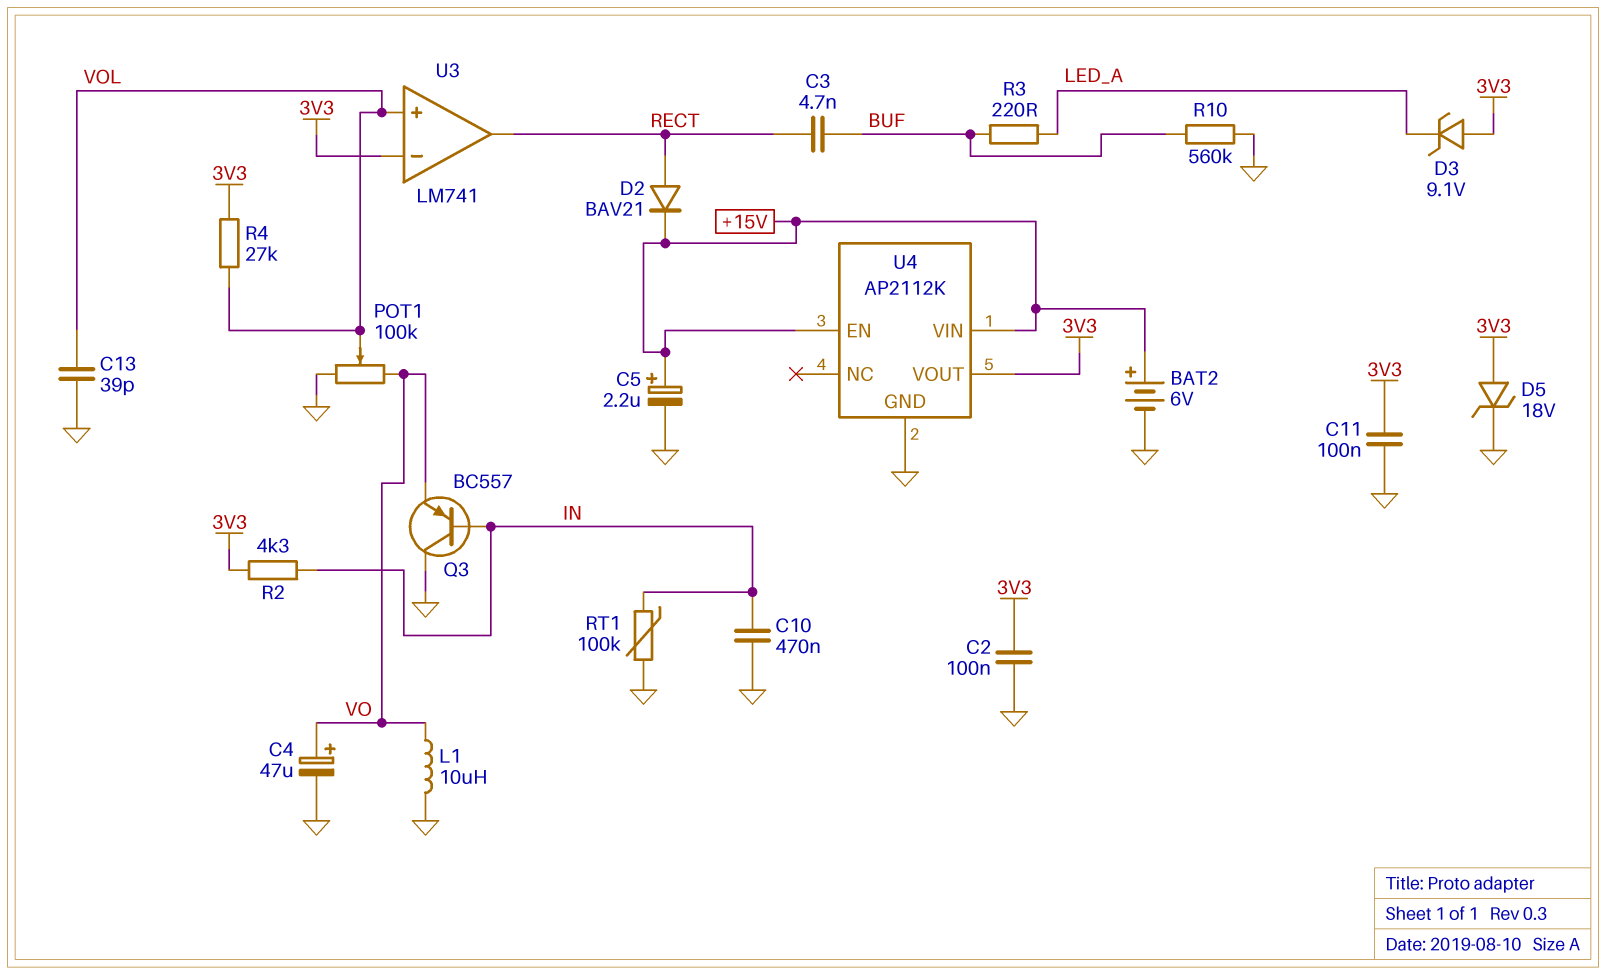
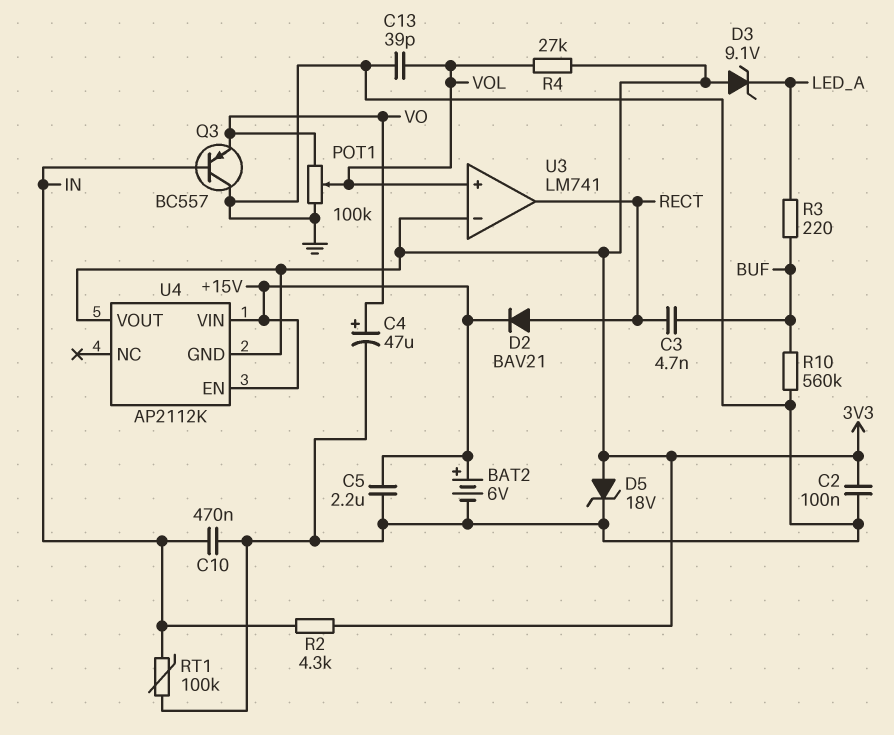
C5: 2.2uF (plus +15V, minus GND) -> 2.2uF (+15V, GND)
C11: 100nF (3V3, GND) -> none
L1: 10uH (GND, VO) -> none
U4 pin GND: GND -> 3V3

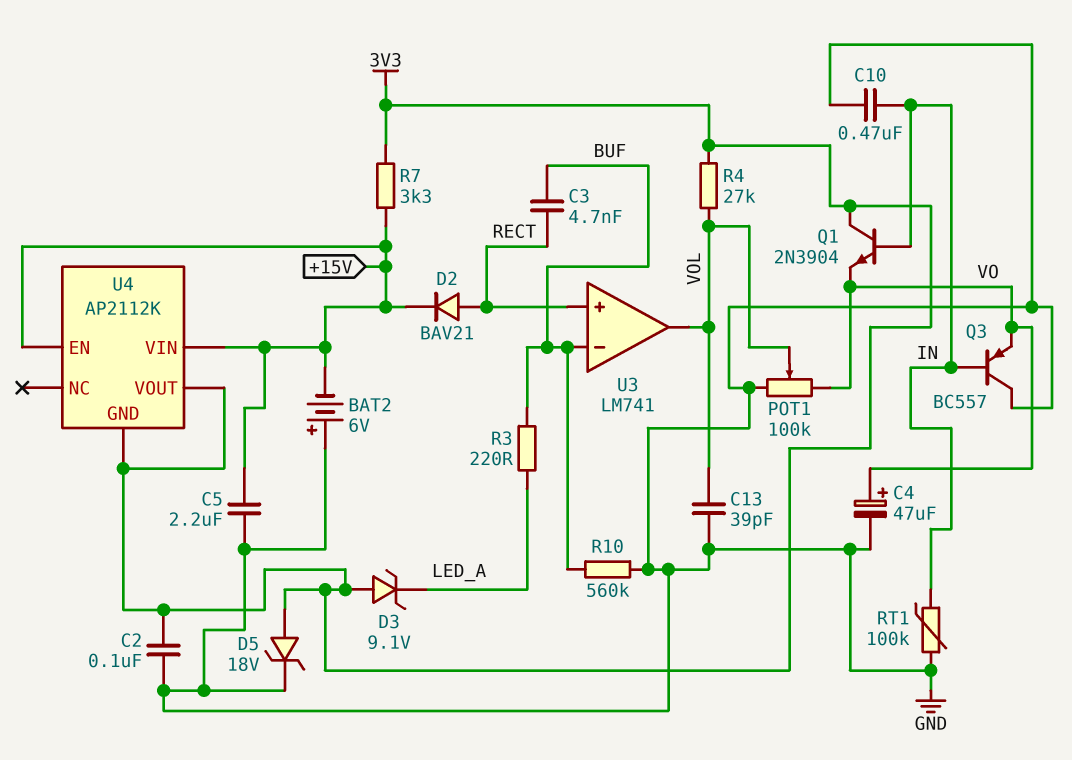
BAT2: 6V (plus +15V, minus GND) -> 6V (plus GND, minus +15V)
Q1: none -> NPN 2N3904 (B IN, C 3V3, E VO)
R2: 4.3k (3V3, IN) -> none
R7: none -> 3.3k (+15V, 3V3)
U3 pin in+: VOL -> RECT
U3 pin in-: 3V3 -> BUF
U3 pin out: RECT -> VOL

